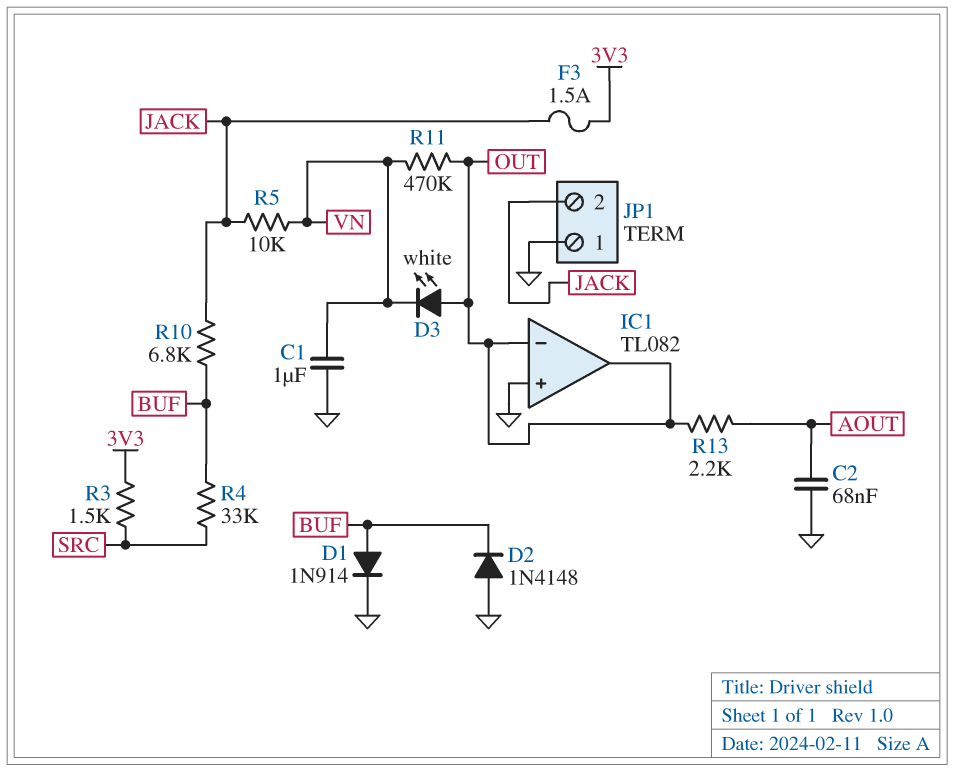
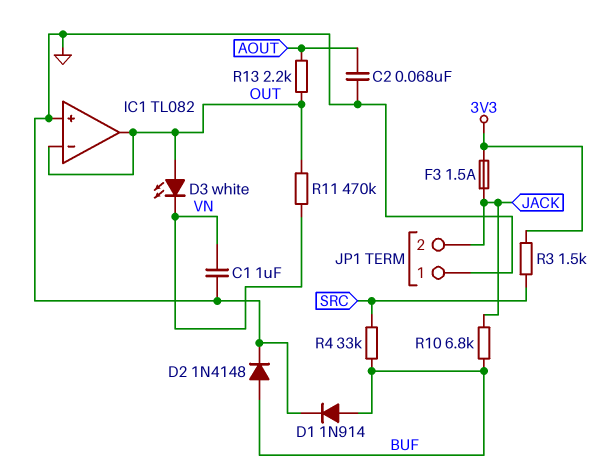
D2: diode 1N4148 (A GND, K BUF) -> diode 1N4148 (A BUF, K GND)
R5: 10k (JACK, VN) -> none

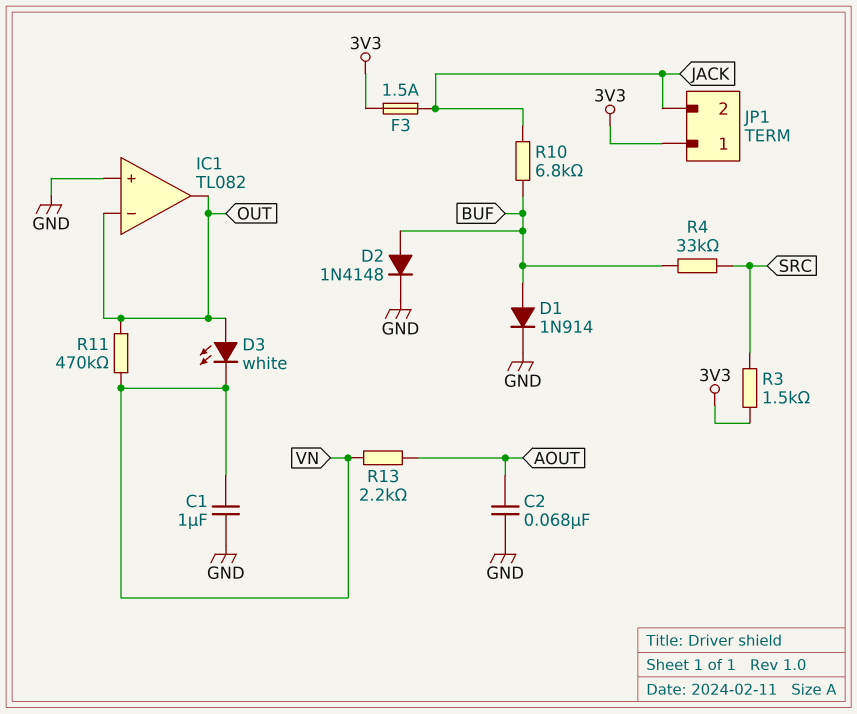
JP1 pin 1: GND -> 3V3
R13: 2.2k (AOUT, OUT) -> 2.2k (AOUT, VN)

